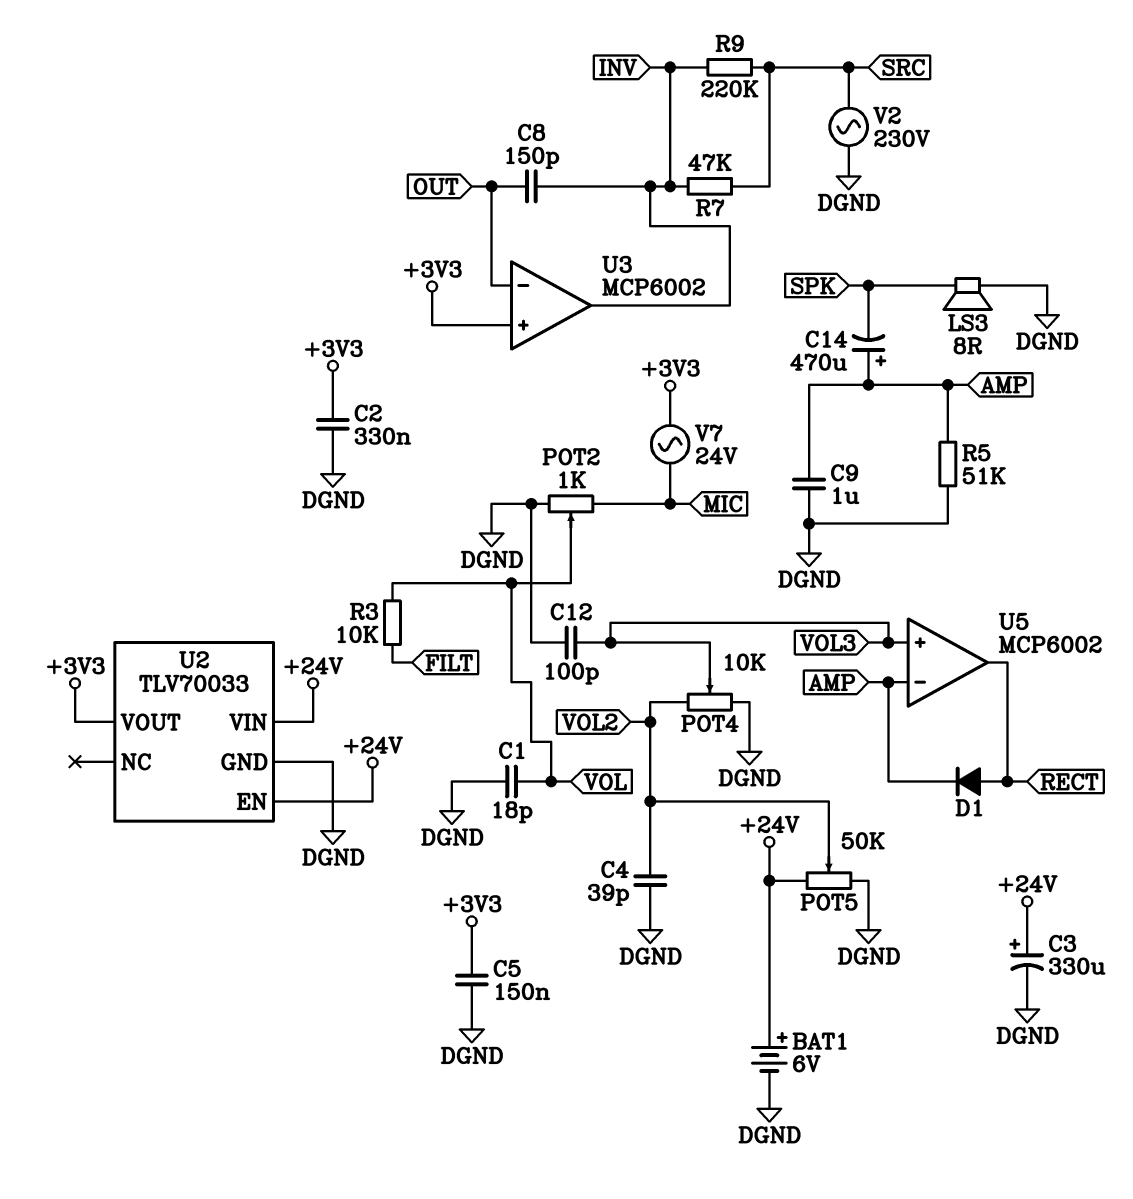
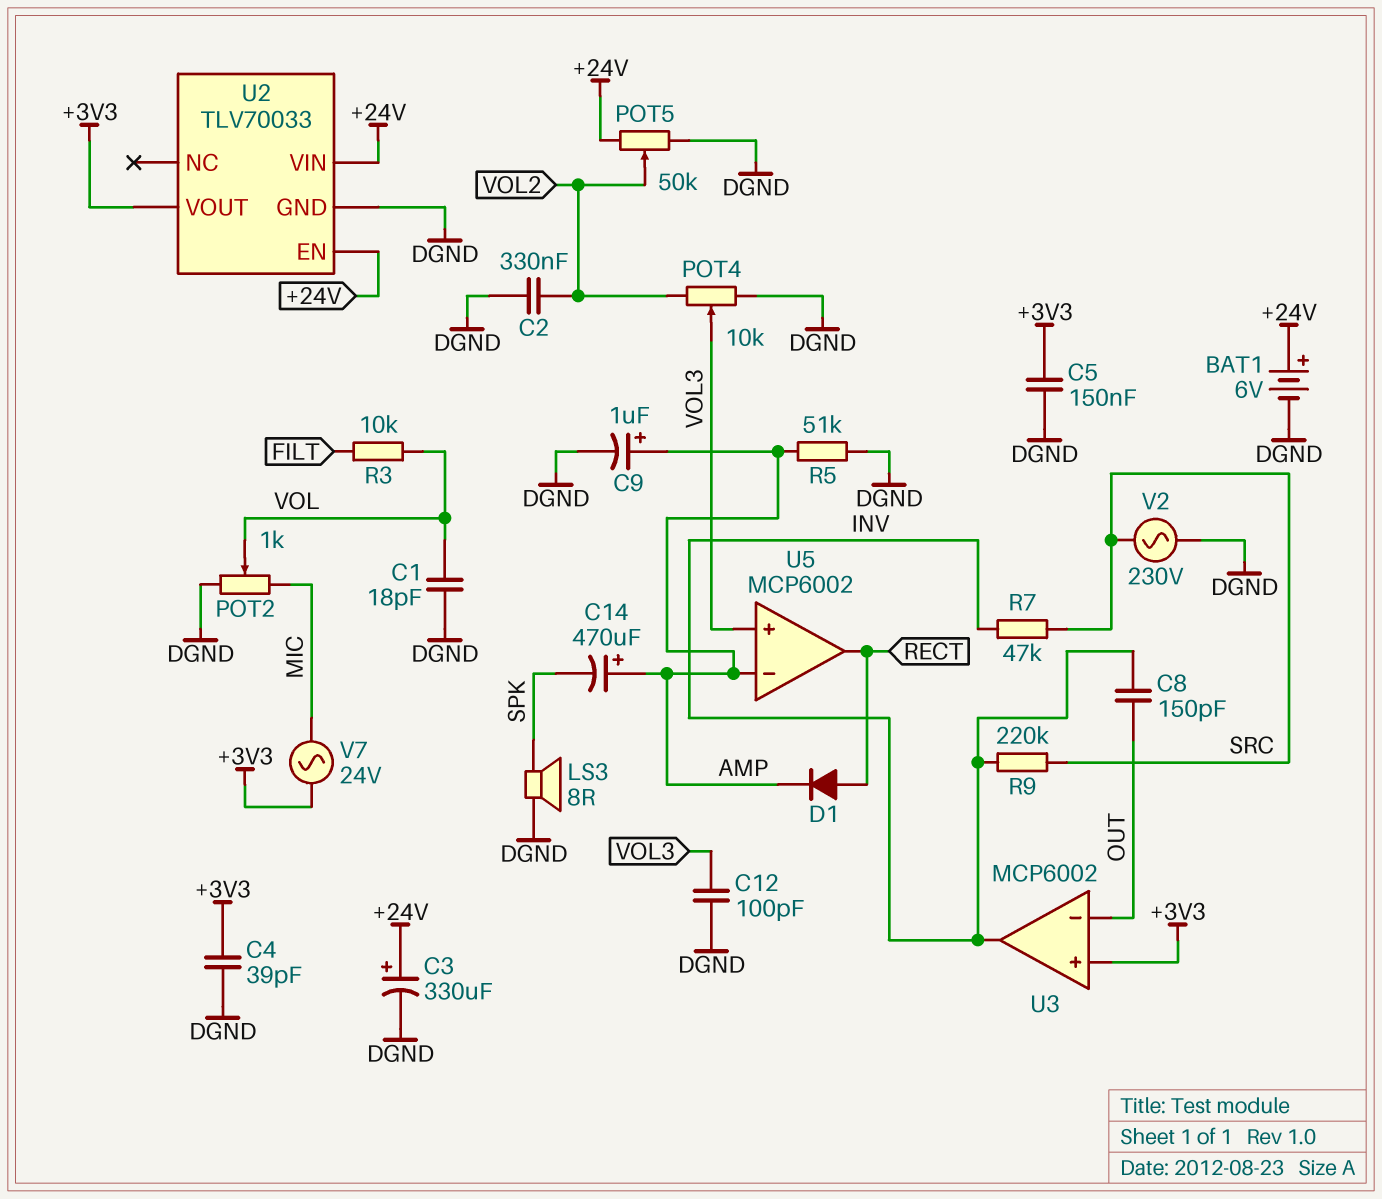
C2: 330nF (+3V3, DGND) -> 330nF (DGND, VOL2)
C4: 39pF (DGND, VOL2) -> 39pF (+3V3, DGND)
C9: 1uF (AMP, DGND) -> 1uF (plus AMP, minus DGND)

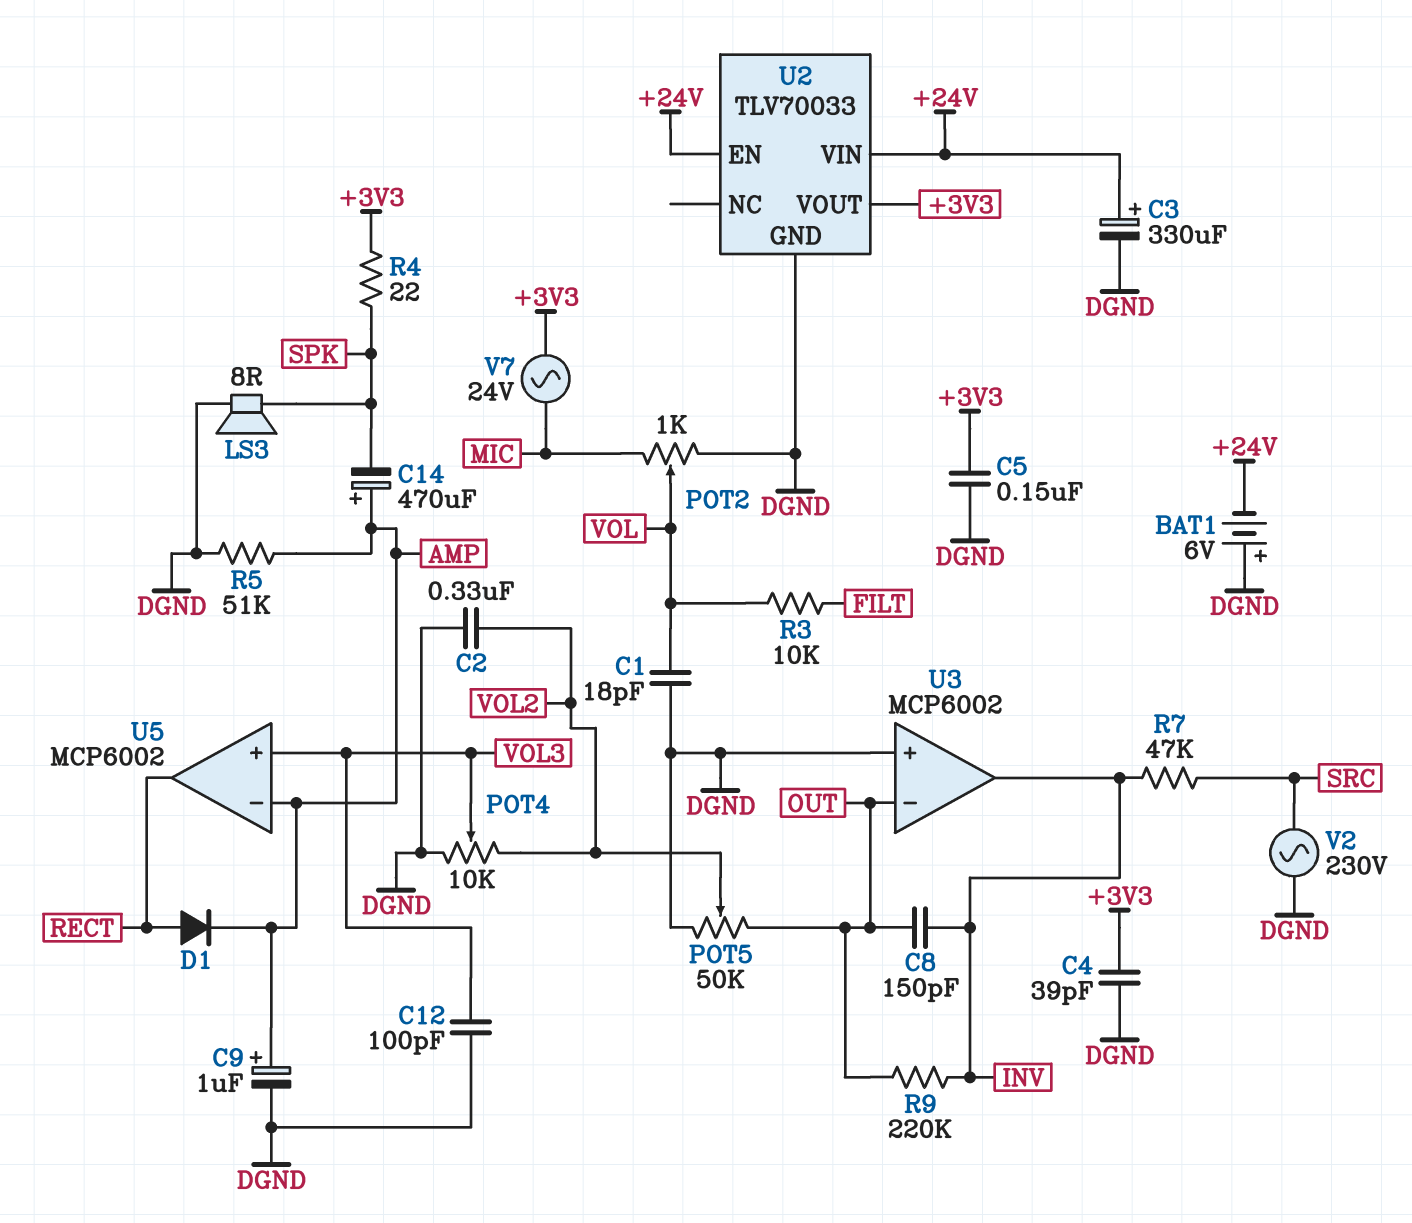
BAT1: 6V (plus +24V, minus DGND) -> 6V (plus DGND, minus +24V)
POT5: 50k (+24V, DGND, wiper VOL2) -> 50k (DGND, OUT, wiper VOL2)
R4: none -> 22 (+3V3, SPK)
R9: 220k (INV, SRC) -> 220k (INV, OUT)
U3 pin in+: +3V3 -> DGND

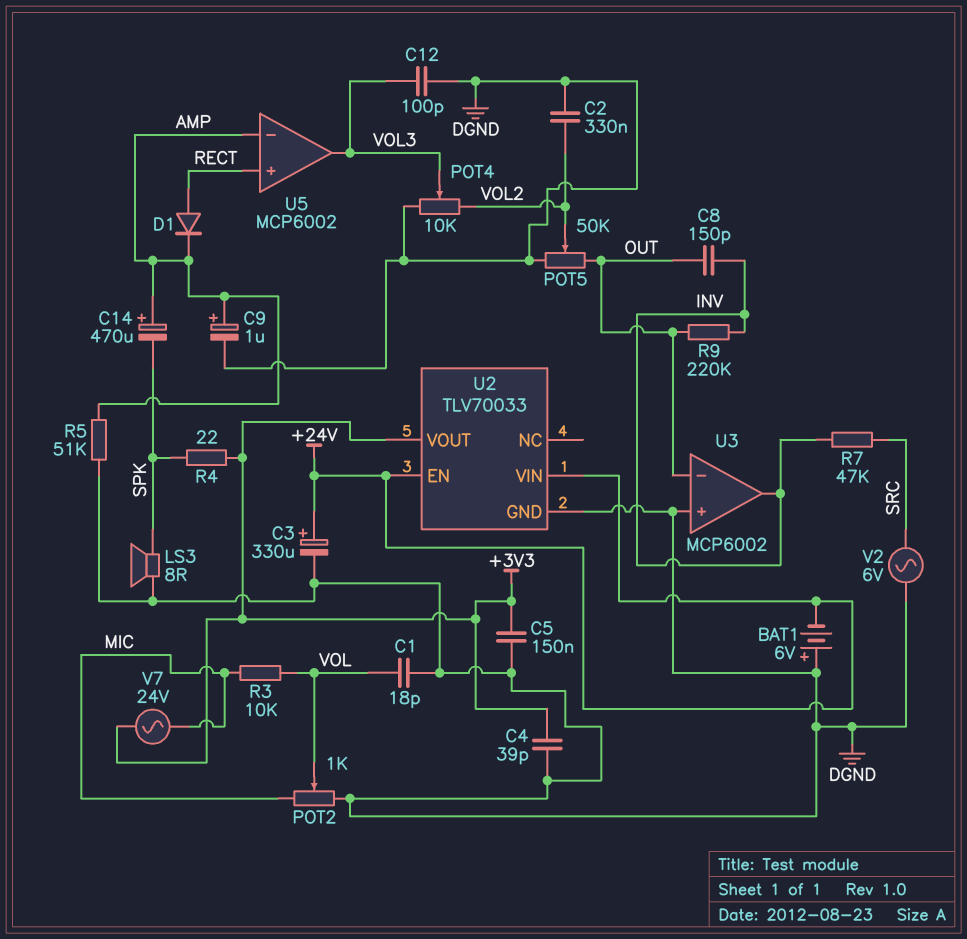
R3: 10k (FILT, VOL) -> 10k (MIC, VOL)
U5 pin in+: VOL3 -> RECT
U5 pin out: RECT -> VOL3
V2: AC 230V (DGND, SRC) -> AC 6V (DGND, SRC)

